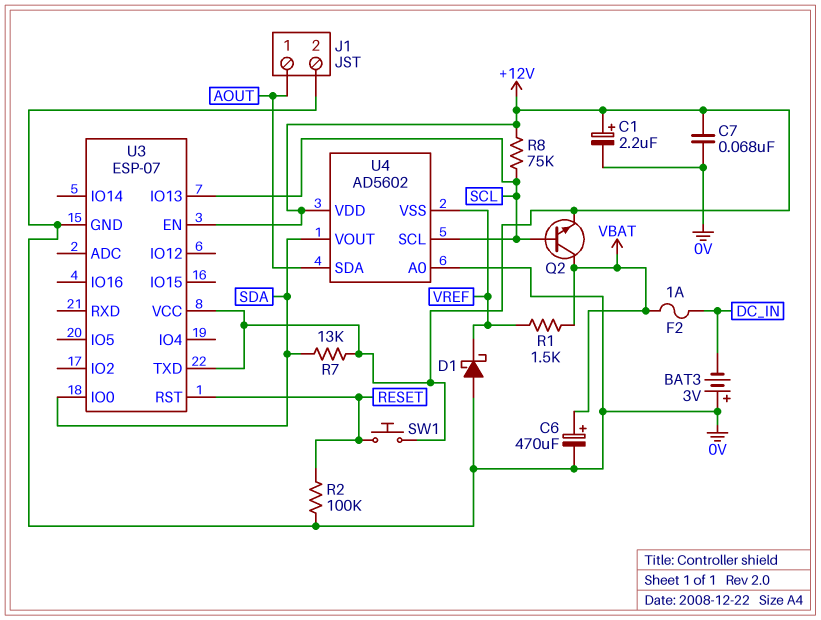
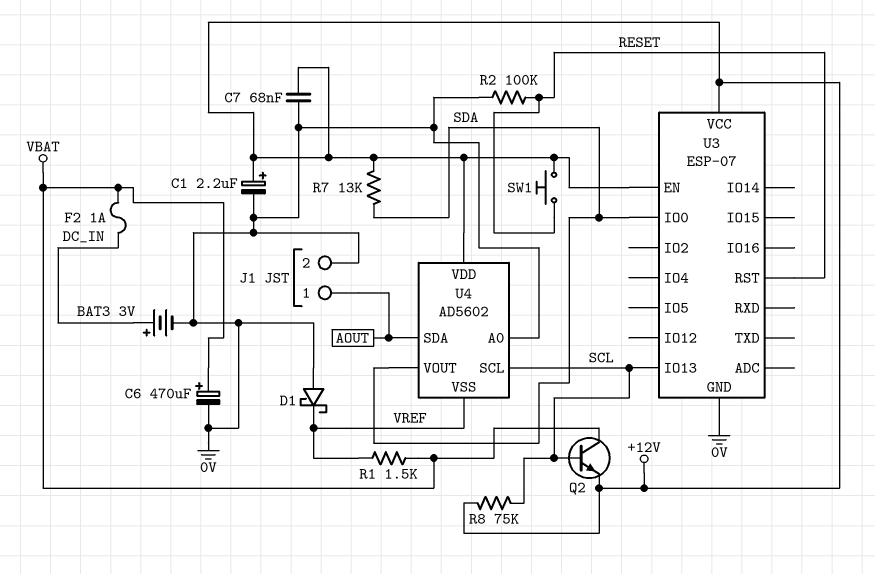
BAT3: 3V (plus 0V, minus DC_IN) -> 3V (plus DC_IN, minus 0V)
U3 pin TXD: +12V -> none

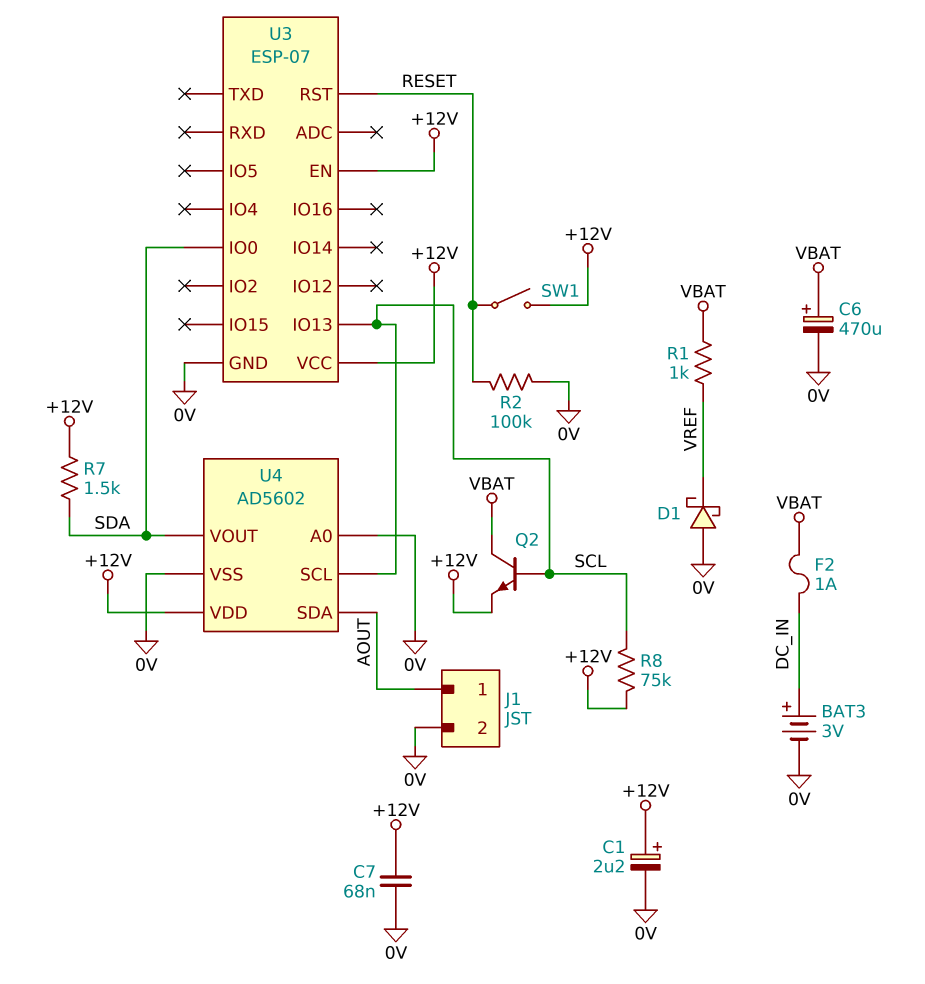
R1: 1.5k (VBAT, VREF) -> 1k (VBAT, VREF)
R7: 13k (+12V, SDA) -> 1.5k (+12V, SDA)
SW1: button (+12V, RESET) -> switch (+12V, RESET)
U4 pin VSS: VREF -> 0V

